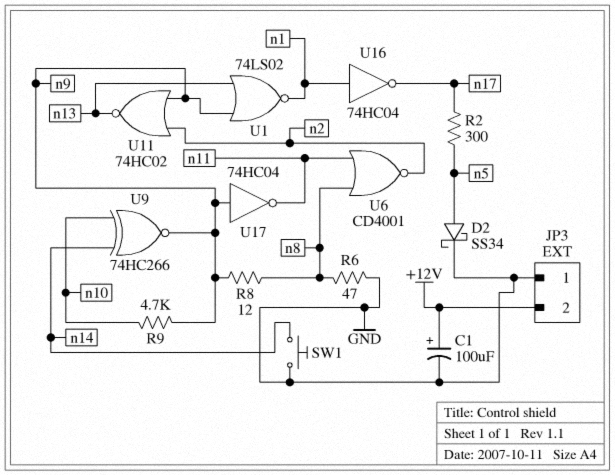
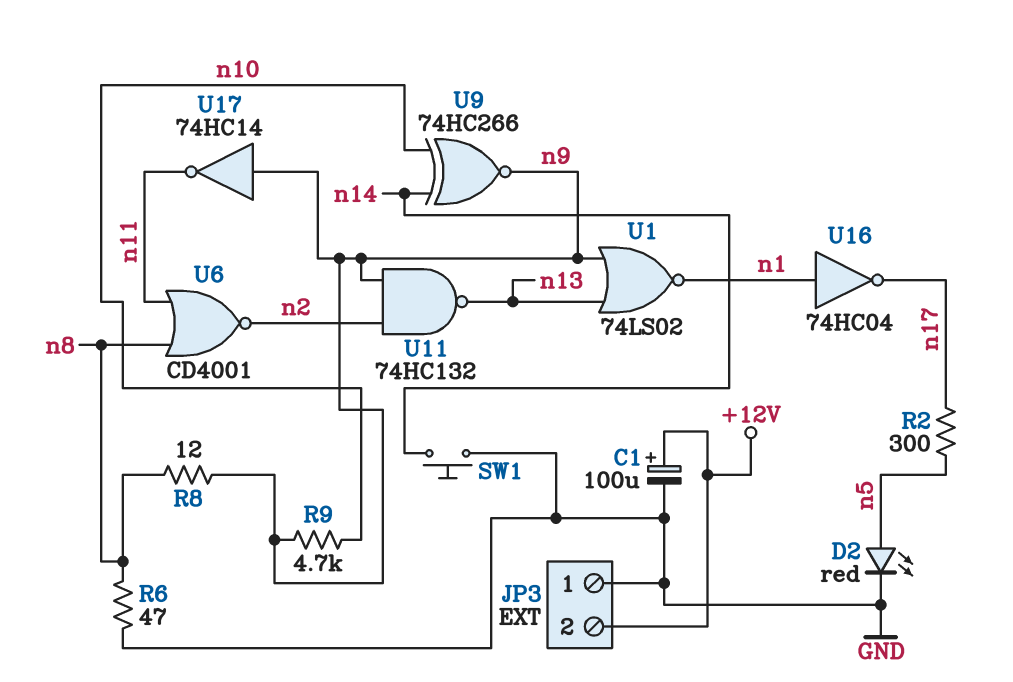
D2: schottky SS34 (A n5, K GND) -> LED red (A n5, K GND)
U11: NOR 74HC02 (in n2, in n9, out n13) -> NAND 74HC132 (in n2, in n9, out n13)
U17: NOT 74HC04 (in n9, out n11) -> NOT 74HC14 (in n9, out n11)

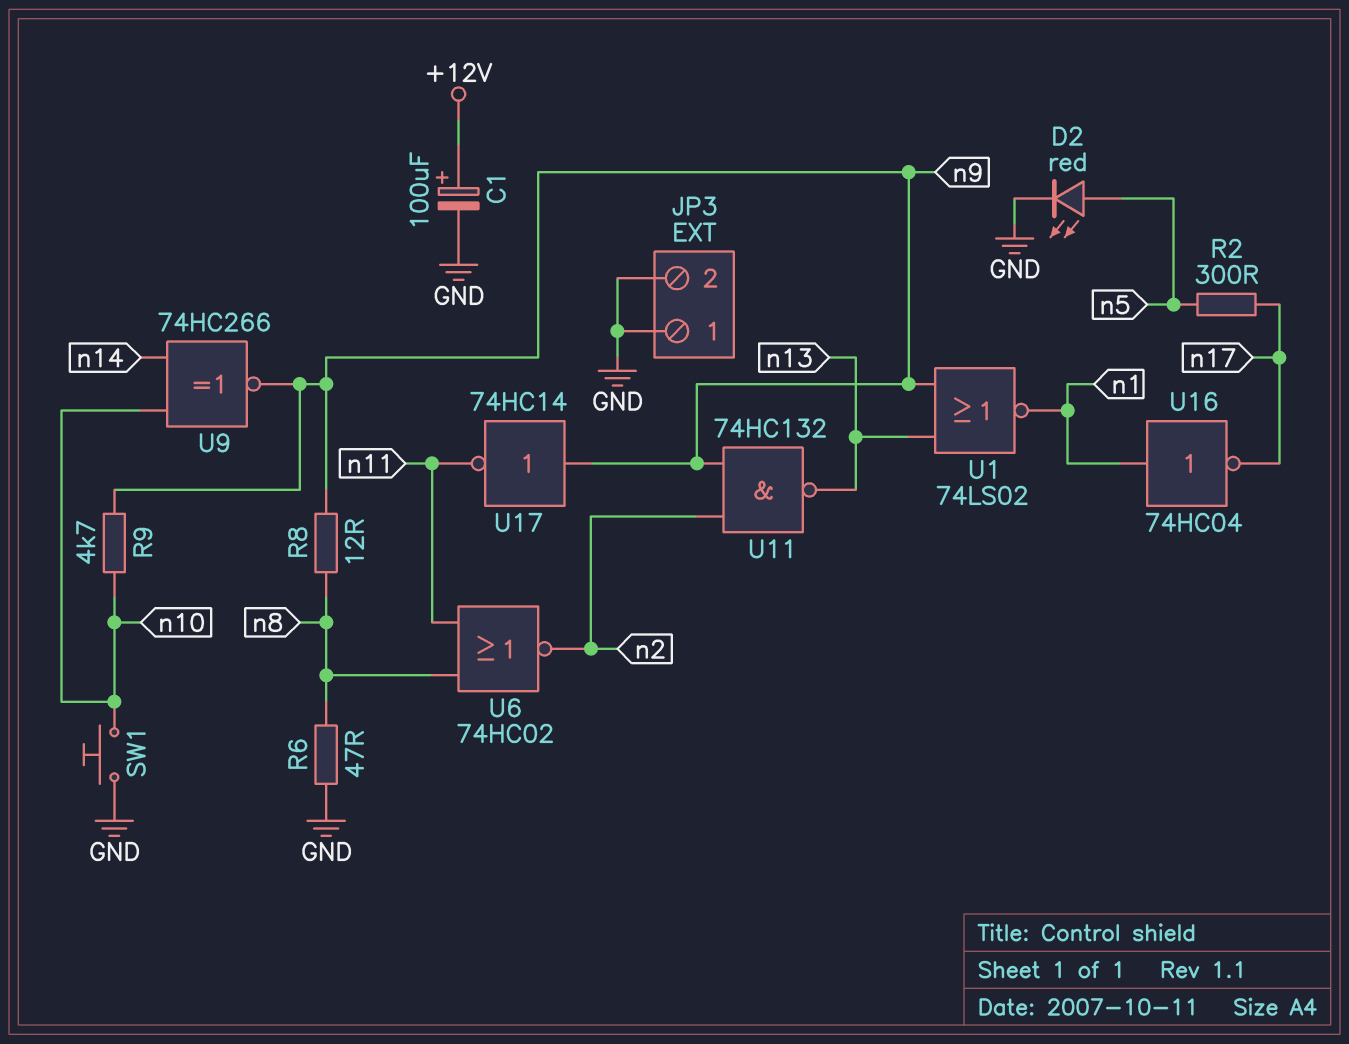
JP3 pin 2: +12V -> GND
SW1: button (GND, n14) -> button (GND, n10)
U6: NOR CD4001 (in n8, in n11, out n2) -> NOR 74HC02 (in n8, in n11, out n2)

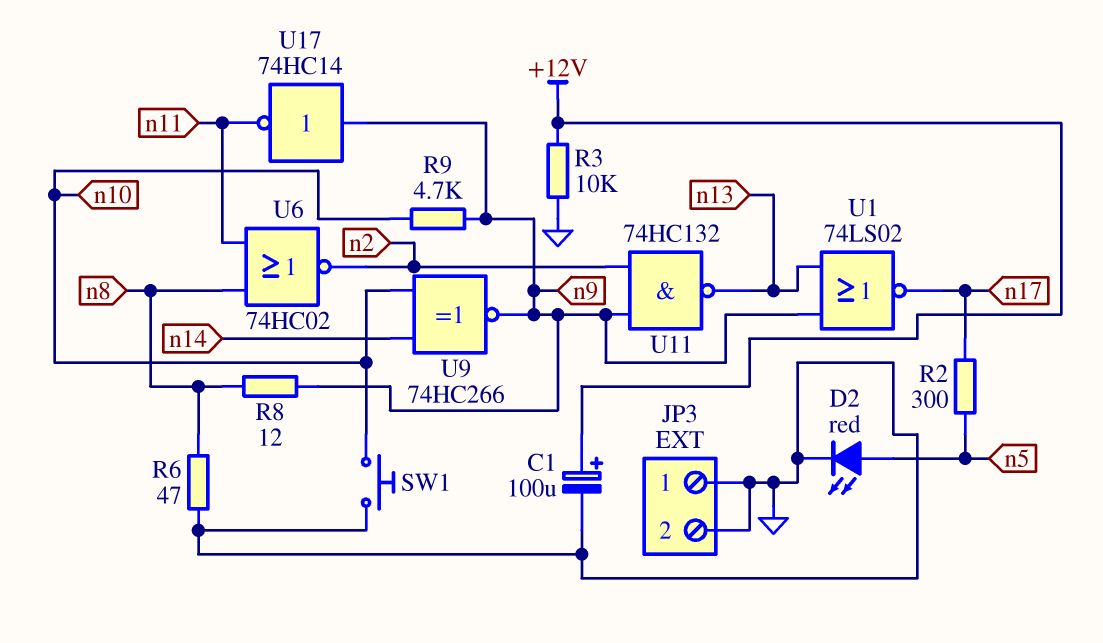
R3: none -> 10k (+12V, GND)
U1: NOR 74LS02 (in n9, in n13, out n1) -> NOR 74LS02 (in n9, in n13, out n17)
U16: NOT 74HC04 (in n1, out n17) -> none

